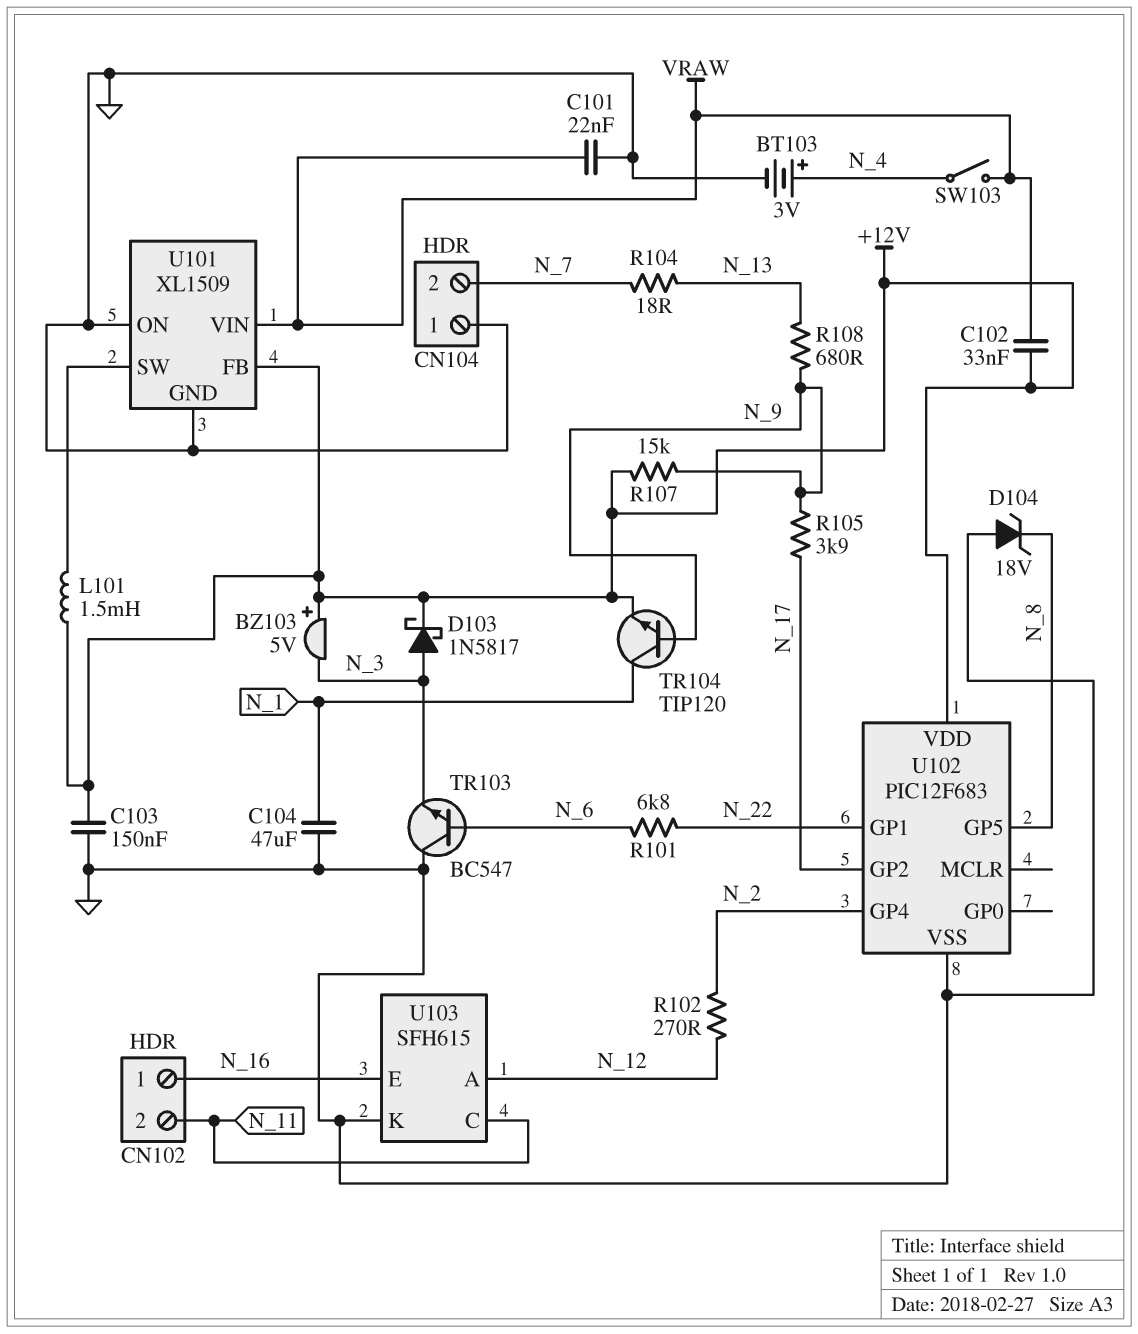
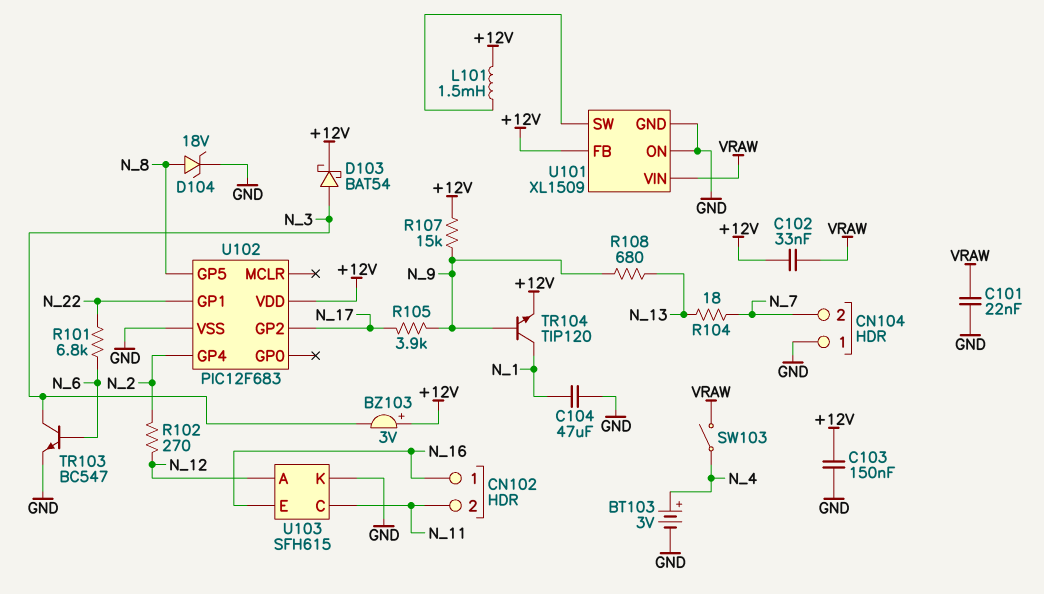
BZ103: buzzer 5V (plus +12V, minus N_3) -> buzzer 3V (plus +12V, minus N_3)
D103: schottky 1N5817 (A N_3, K +12V) -> schottky BAT54 (A N_3, K +12V)
D104: zener 18V (A GND, K N_8) -> zener 18V (A N_8, K GND)
TR103: NPN BC547 (B N_6, C GND, E N_3) -> NPN BC547 (B N_6, C N_3, E GND)

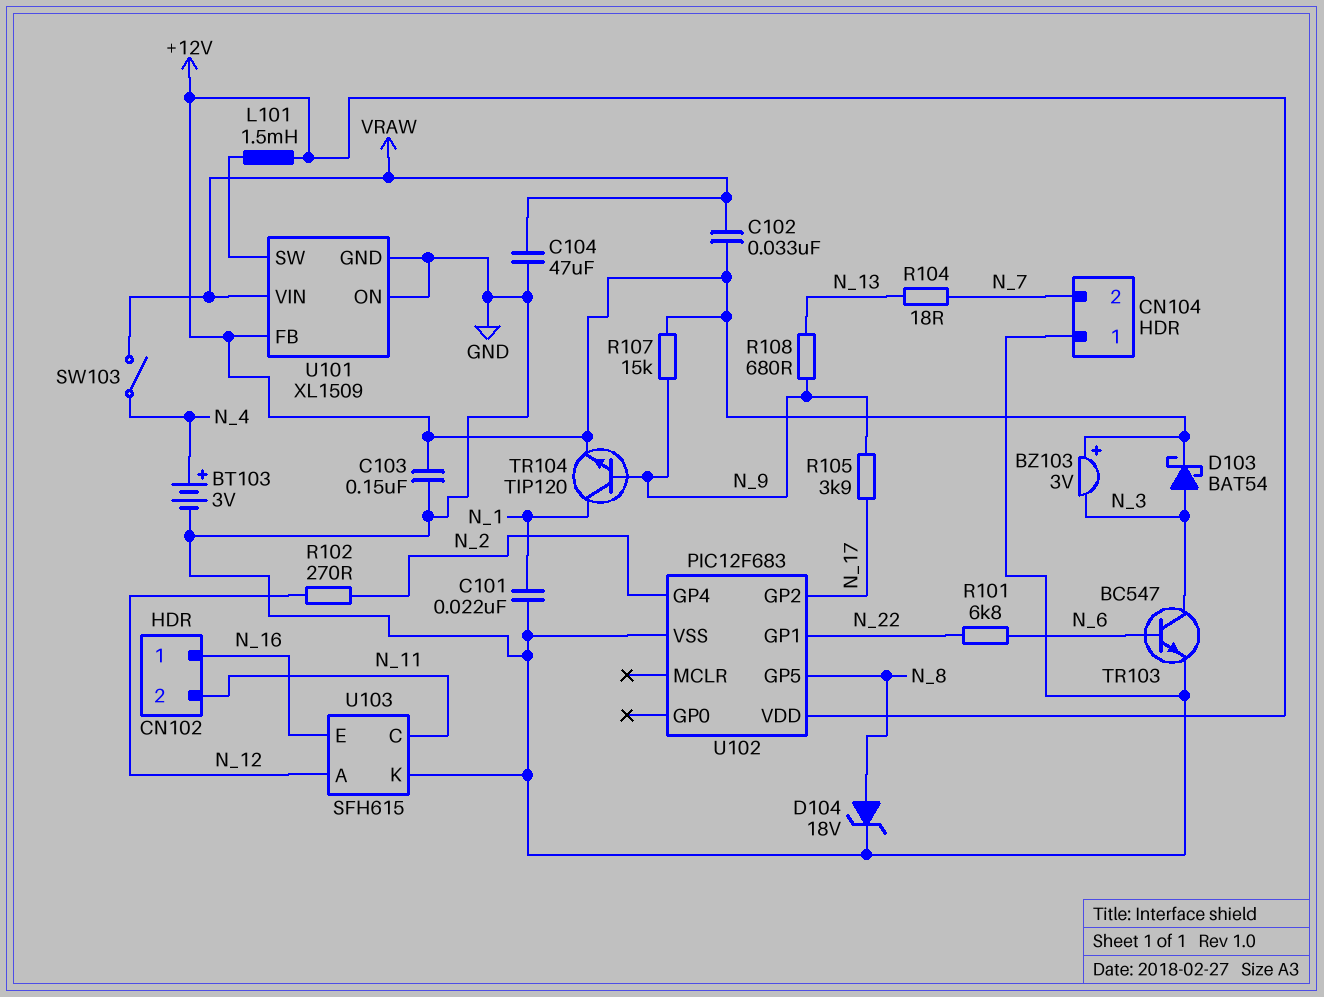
C101: 22nF (GND, VRAW) -> 22nF (GND, N_1)
C104: 47uF (GND, N_1) -> 47uF (GND, VRAW)

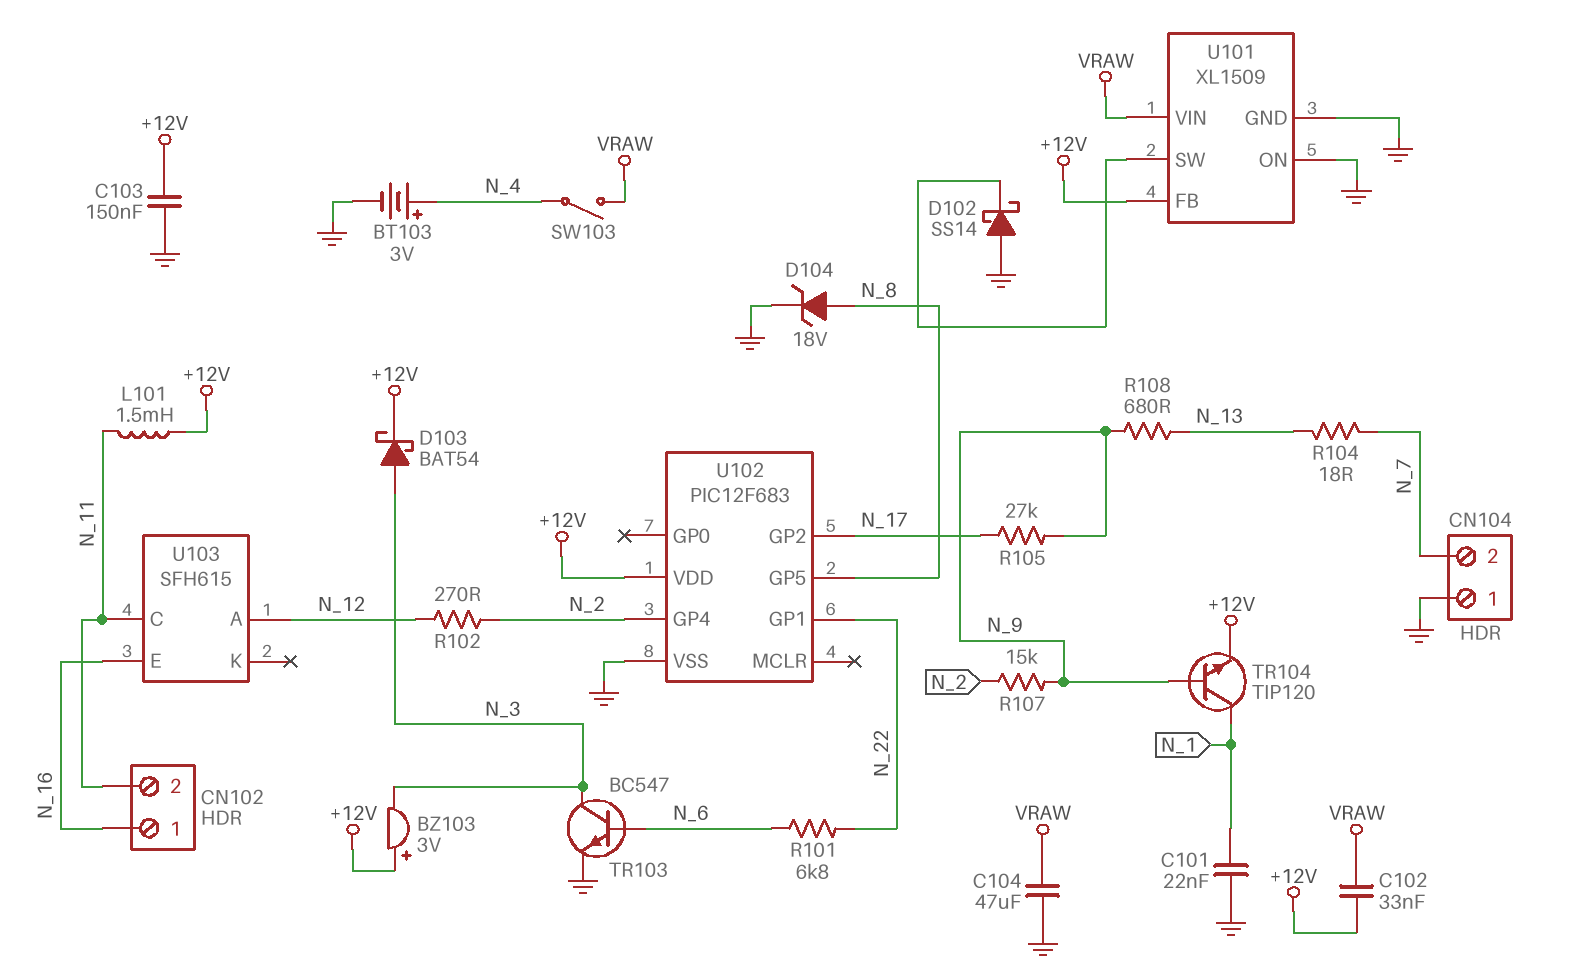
D102: none -> schottky SS14 (A GND, K U101/SW)
L101: 1.5mH (+12V, U101/SW) -> 1.5mH (+12V, N_11)
R105: 3.9k (N_9, N_17) -> 27k (N_9, N_17)
R107: 15k (+12V, N_9) -> 15k (N_2, N_9)
U103 pin K: GND -> none

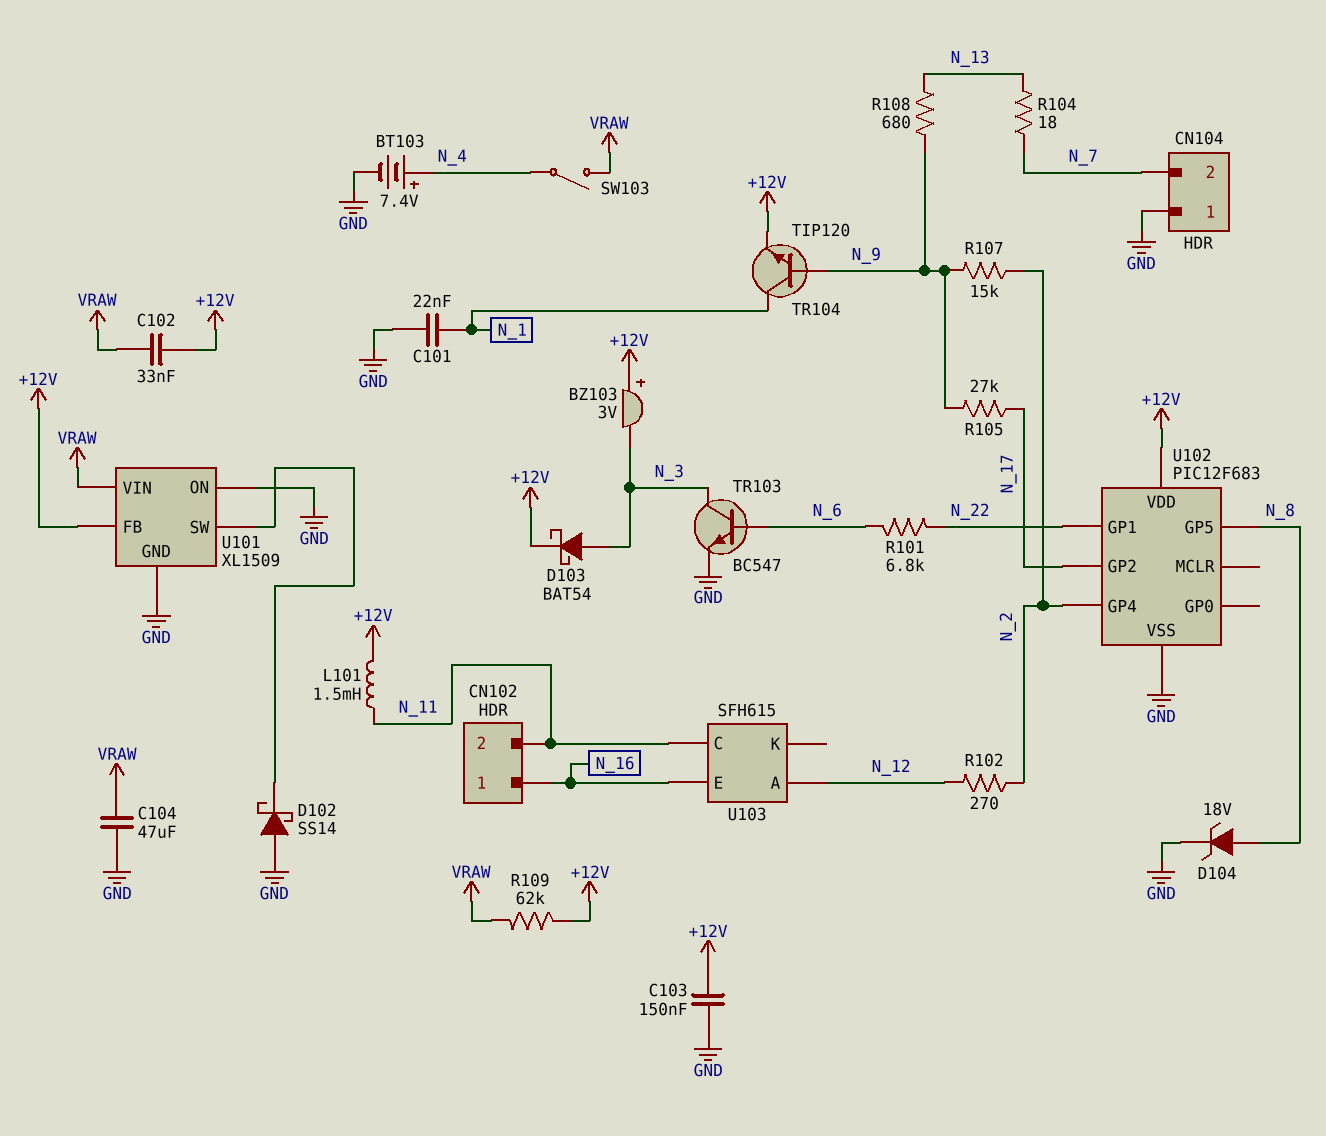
BT103: 3V (plus N_4, minus GND) -> 7.4V (plus N_4, minus GND)
R109: none -> 62k (+12V, VRAW)

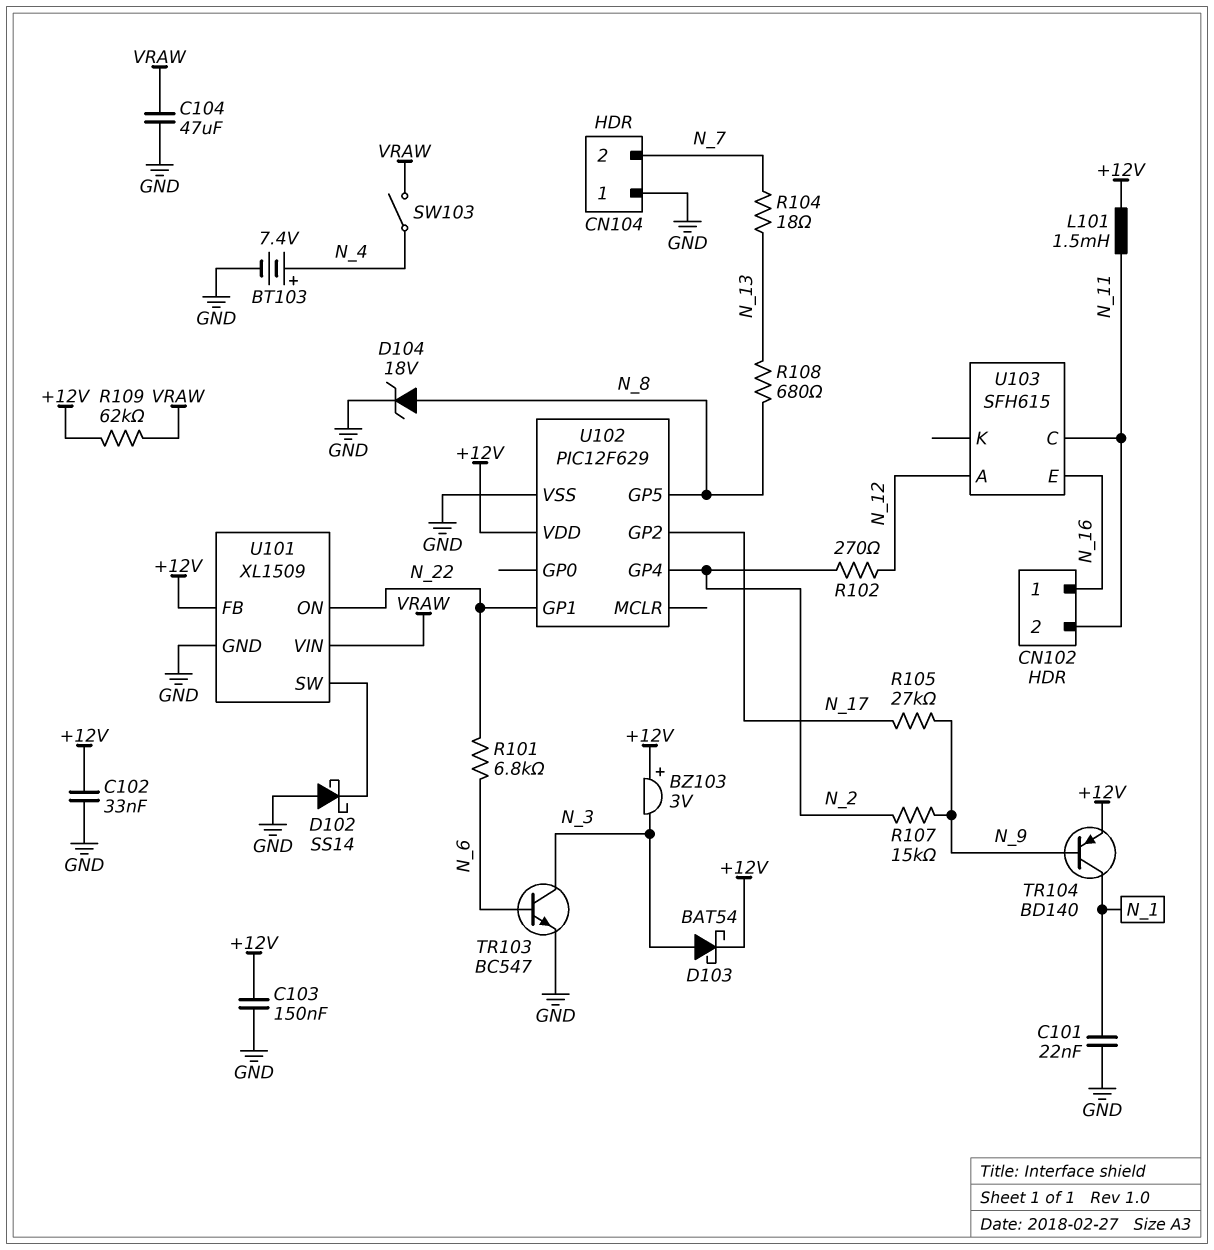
C102: 33nF (+12V, VRAW) -> 33nF (+12V, GND)
R108: 680 (N_9, N_13) -> 680 (N_8, N_13)
TR104: NPN TIP120 (B N_9, C N_1, E +12V) -> PNP BD140 (B N_9, C N_1, E +12V)
U101 pin ON: GND -> N_22
U102: PIC12F683 -> PIC12F629

